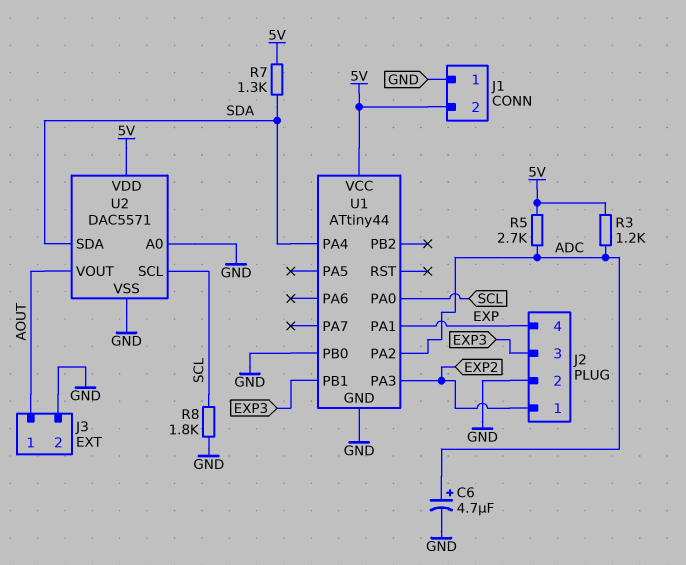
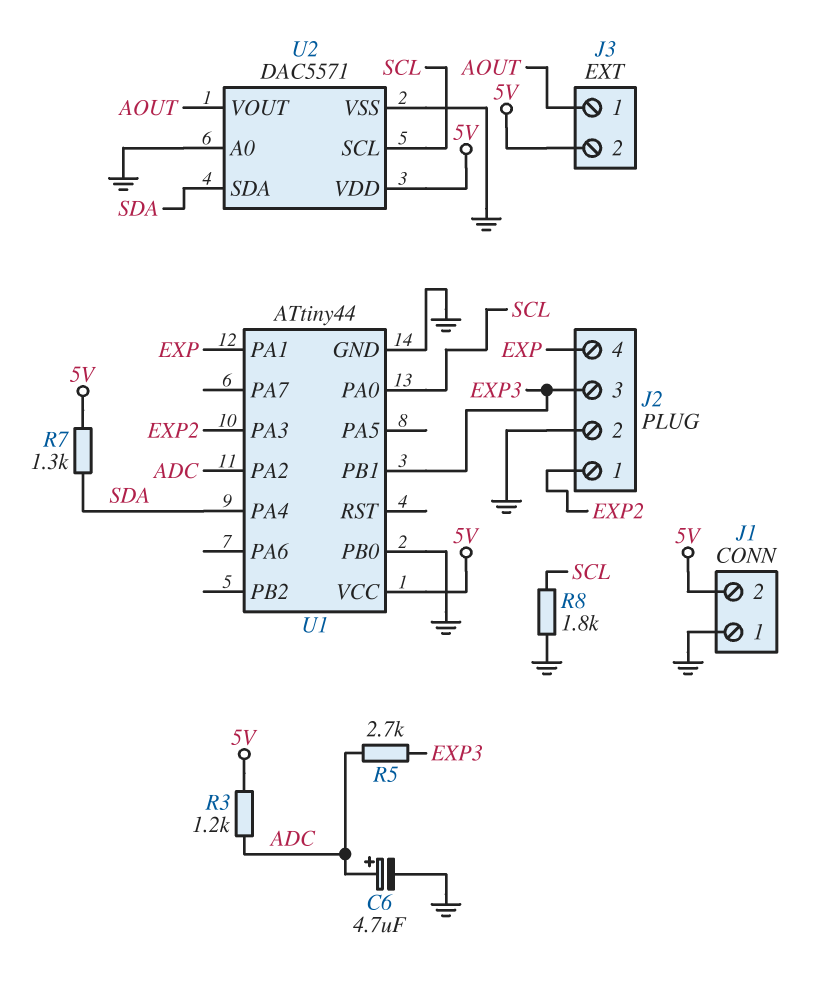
J3 pin 2: GND -> 5V
R5: 2.7k (5V, ADC) -> 2.7k (ADC, EXP3)

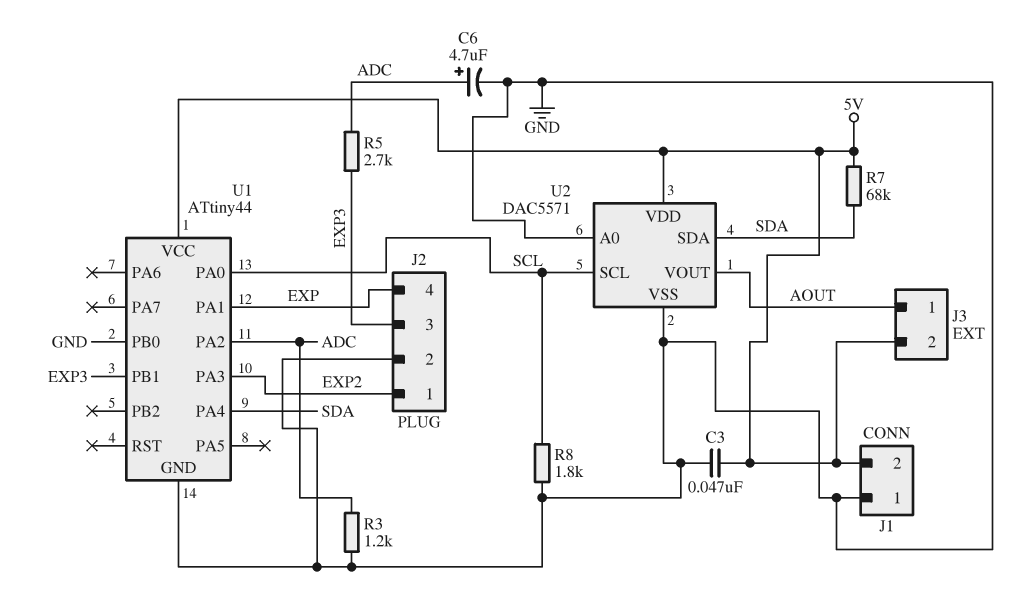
C3: none -> 47nF (5V, GND)
R3: 1.2k (5V, ADC) -> 1.2k (ADC, GND)
R7: 1.3k (5V, SDA) -> 68k (5V, SDA)

